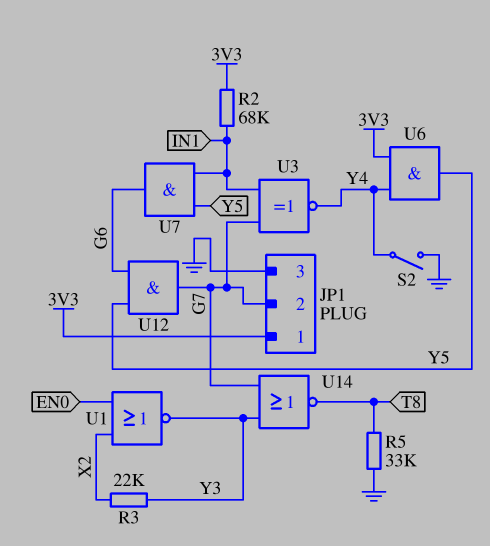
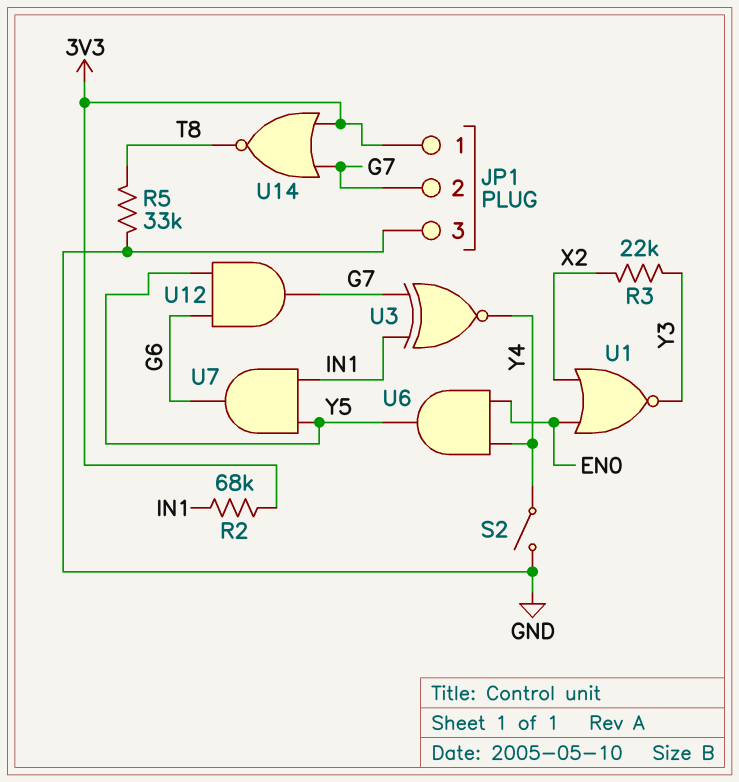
U6: AND (in 3V3, in Y4, out Y5) -> AND (in EN0, in Y4, out Y5)
U14: NOR (in G7, in Y3, out T8) -> NOR (in 3V3, in G7, out T8)

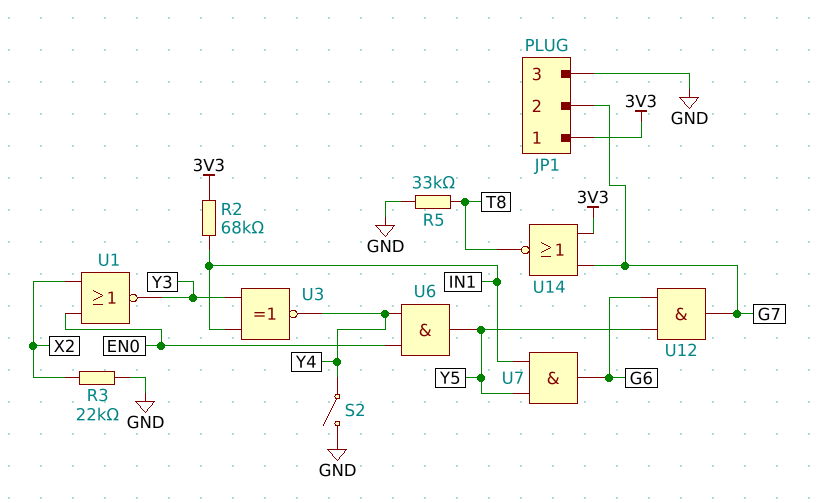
R3: 22k (X2, Y3) -> 22k (GND, X2)
U3: XNOR (in G7, in IN1, out Y4) -> XNOR (in IN1, in Y3, out Y4)

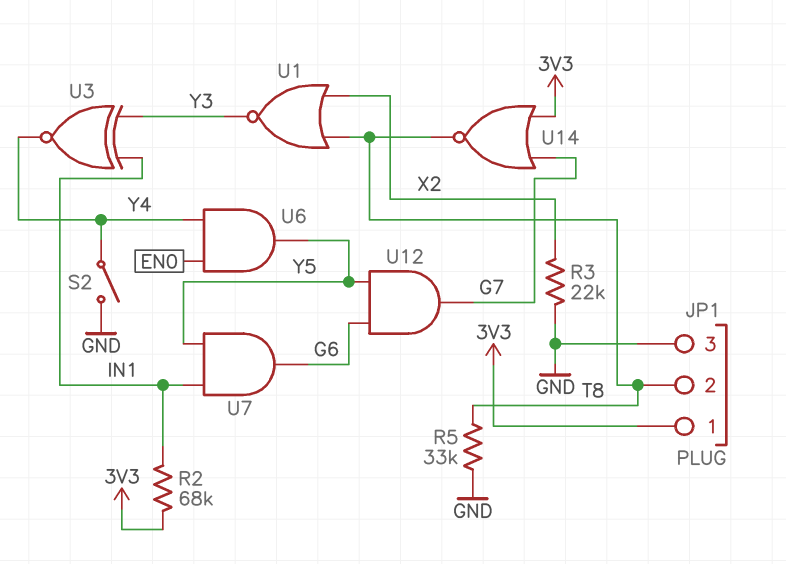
JP1 pin 2: G7 -> T8
U1: NOR (in EN0, in X2, out Y3) -> NOR (in T8, in X2, out Y3)

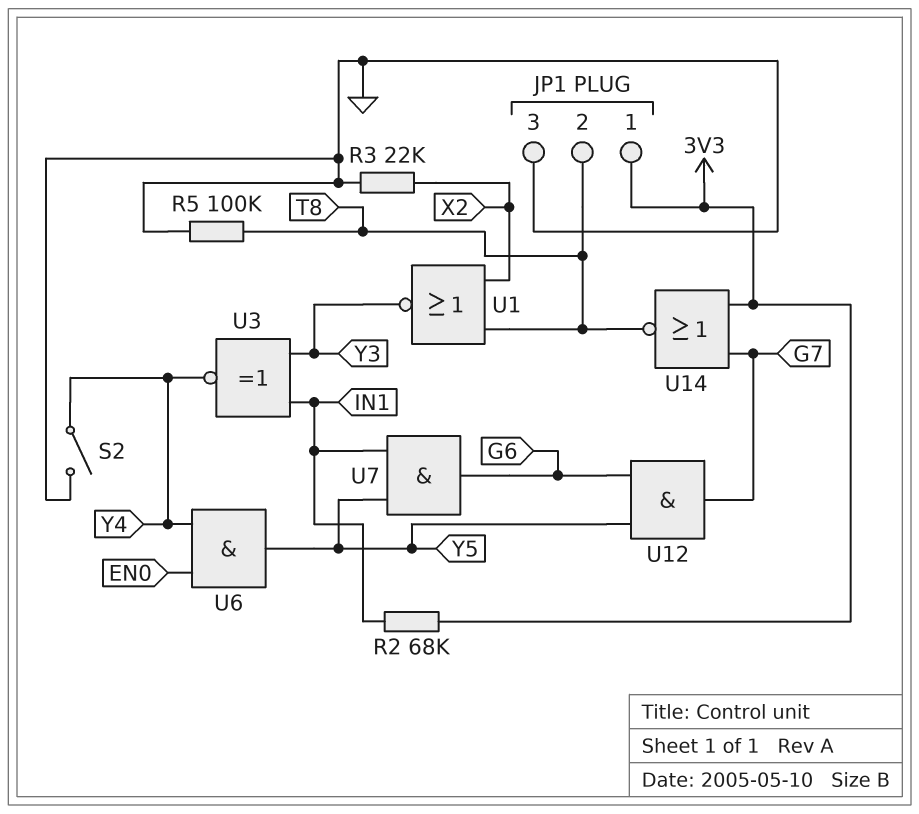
R5: 33k (GND, T8) -> 100k (GND, T8)

